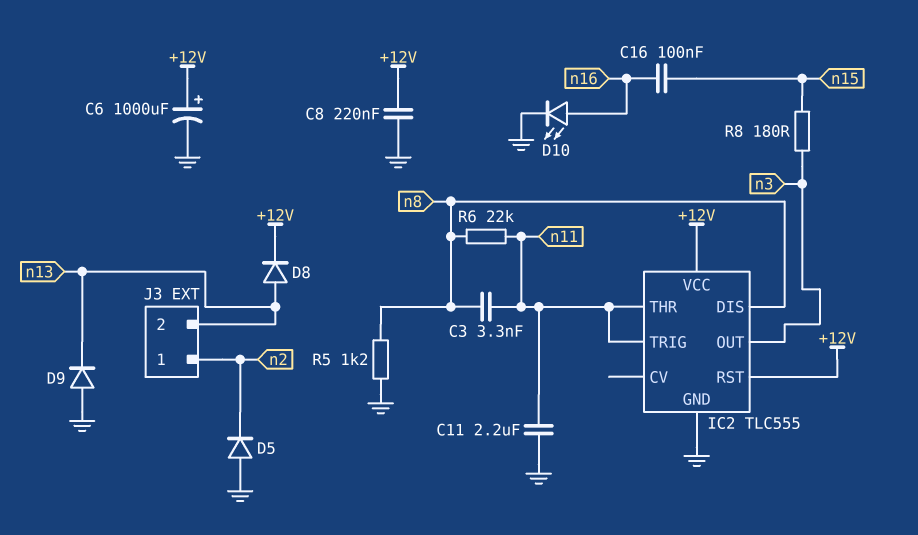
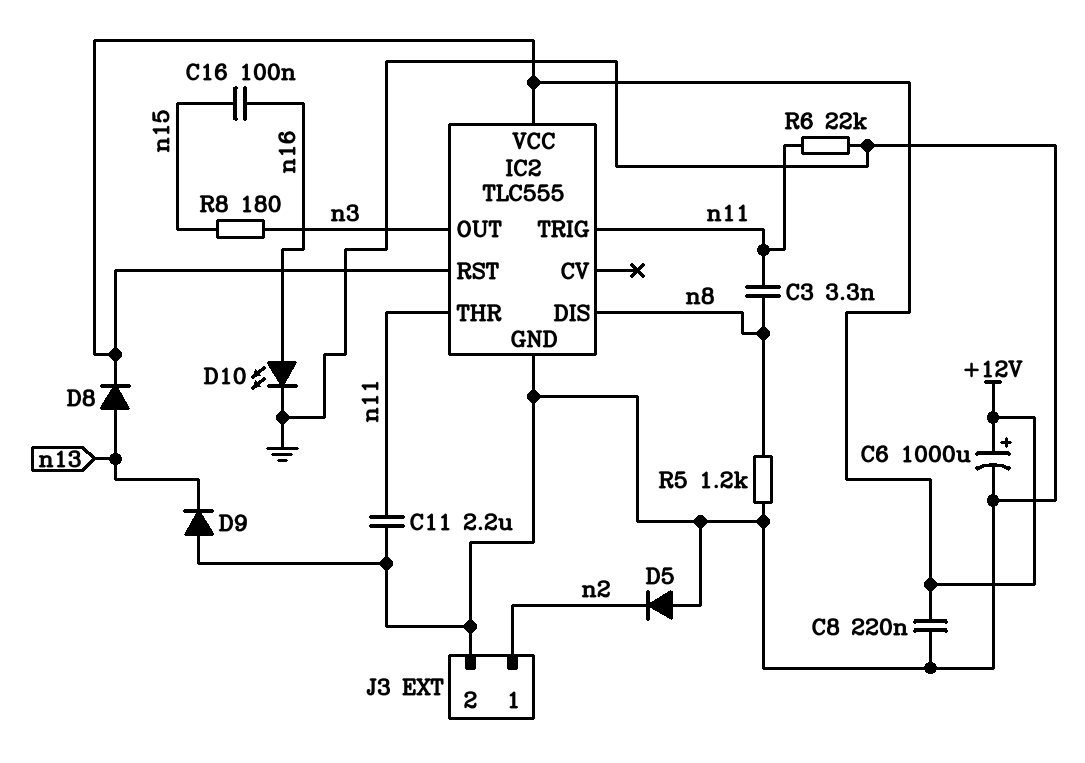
J3 pin 2: n13 -> GND
R6: 22k (n8, n11) -> 22k (GND, n11)

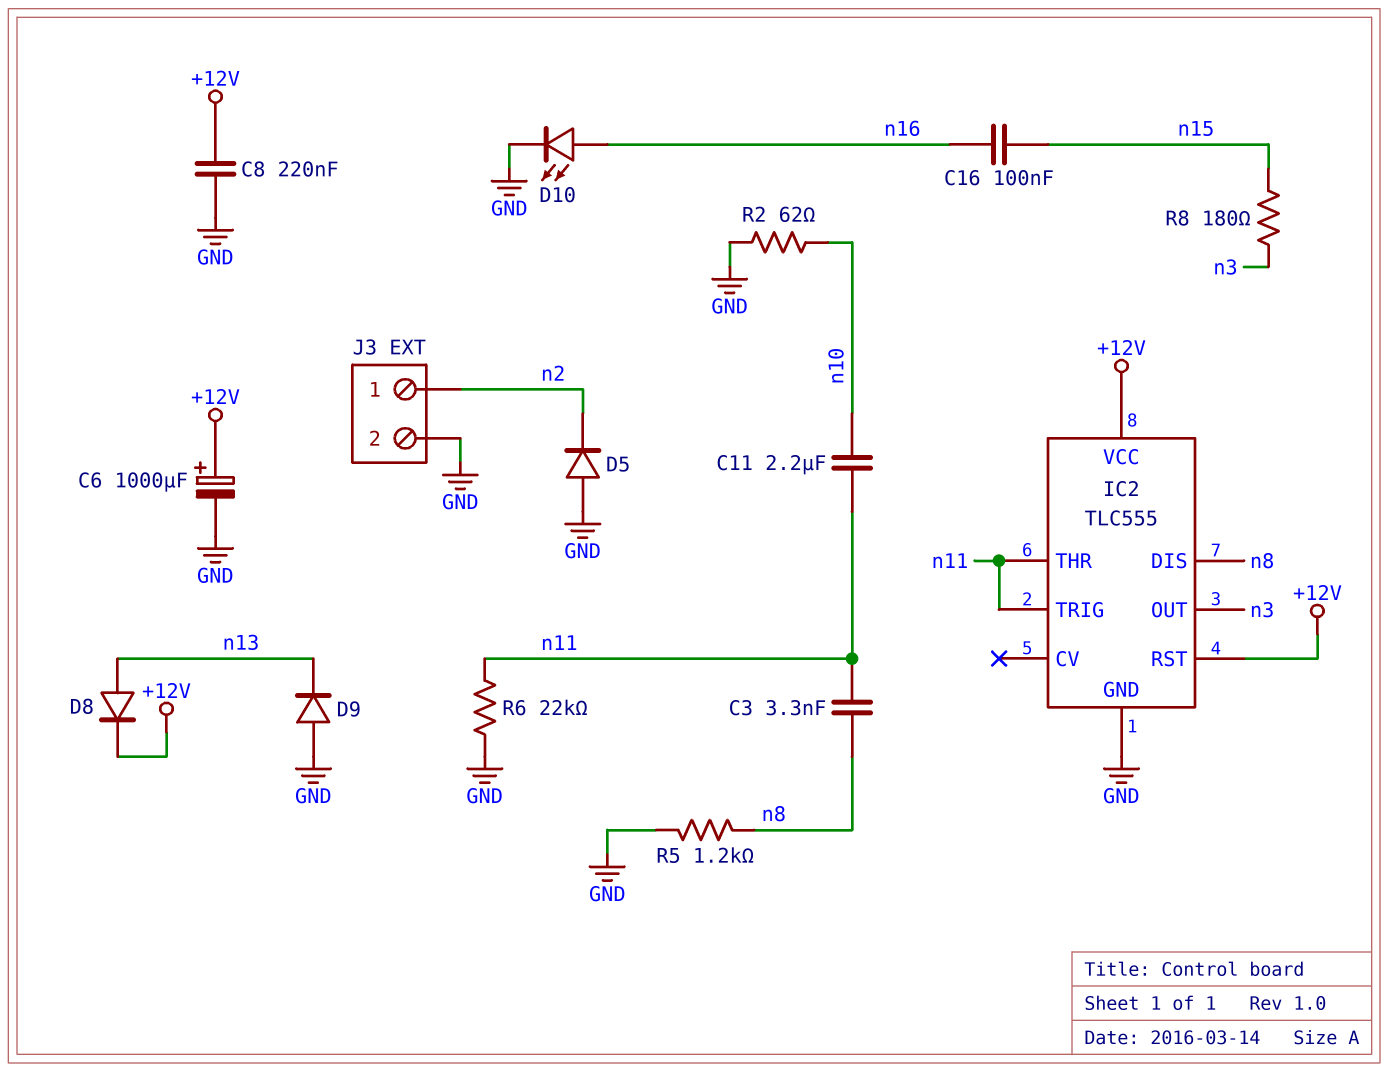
C11: 2.2uF (GND, n11) -> 2.2uF (n10, n11)
R2: none -> 62 (GND, n10)

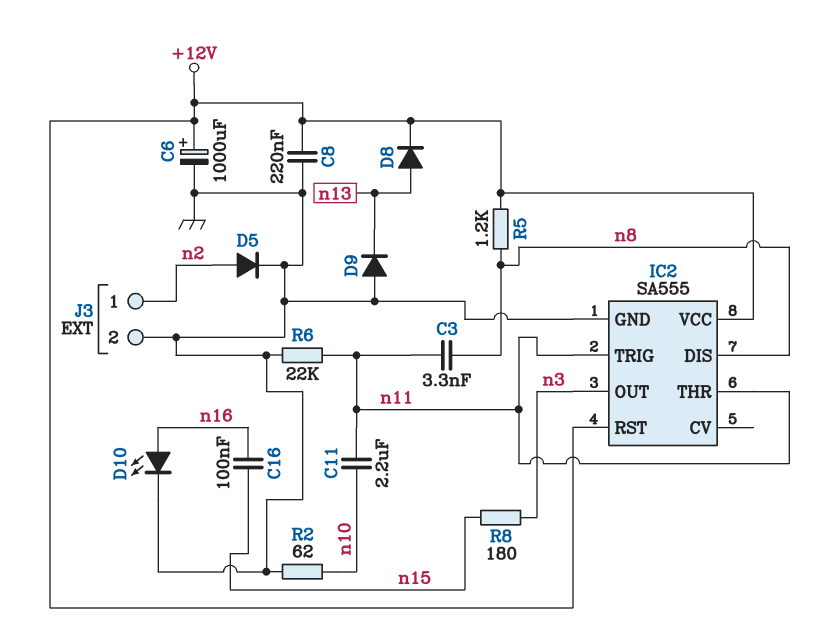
D5: diode (A GND, K n2) -> diode (A n2, K GND)
IC2: TLC555 -> SA555
R5: 1.2k (GND, n8) -> 1.2k (+12V, n8)

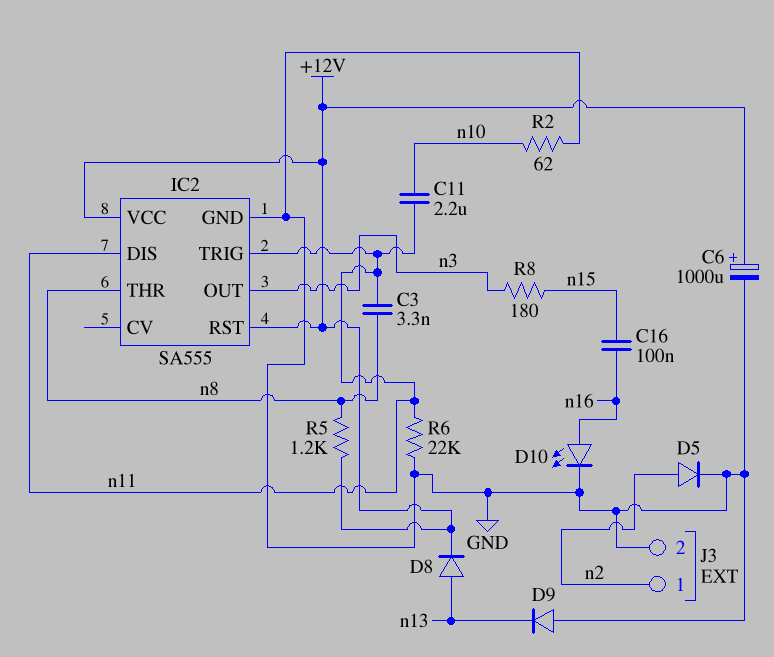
C8: 220nF (+12V, GND) -> none
IC2 pin DIS: n8 -> n11
IC2 pin THR: n11 -> n8

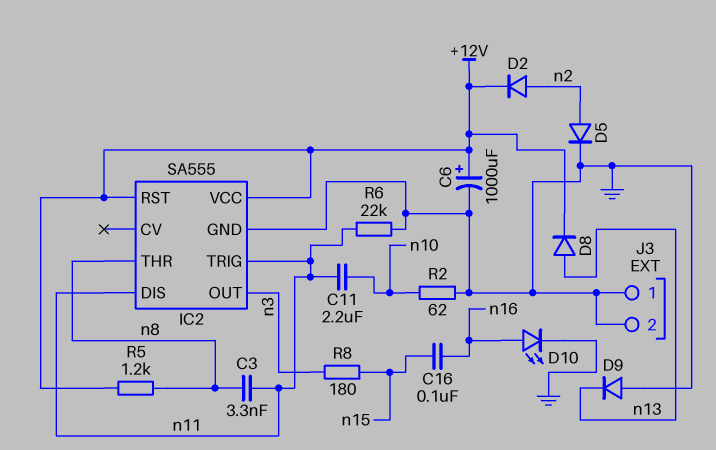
D2: none -> diode (A n2, K +12V)
J3 pin 1: n2 -> GND

